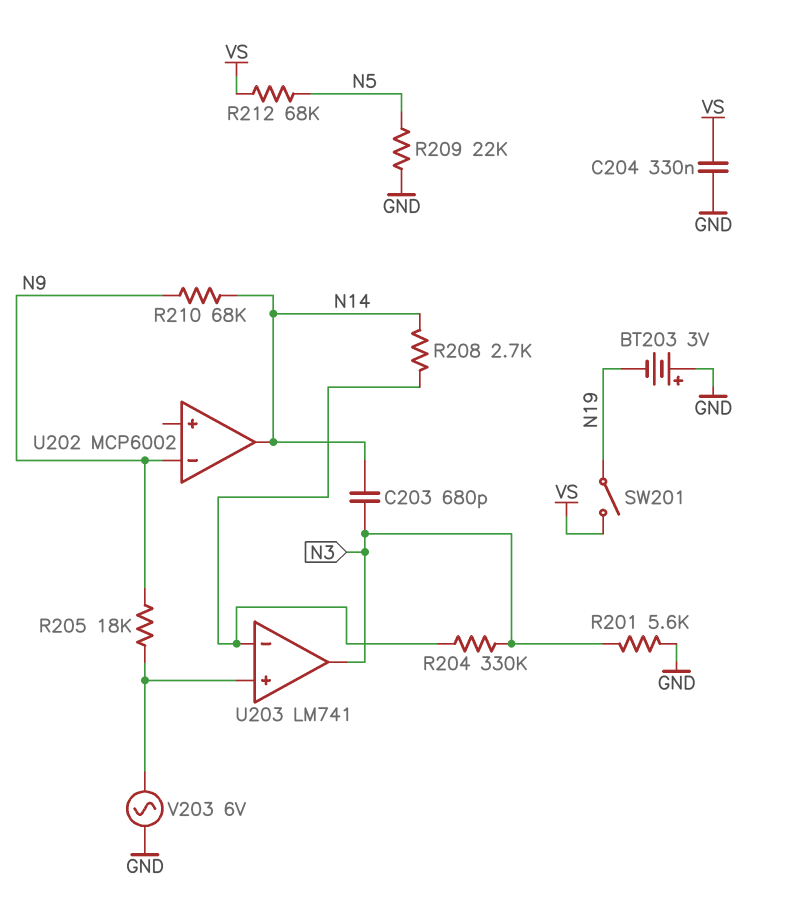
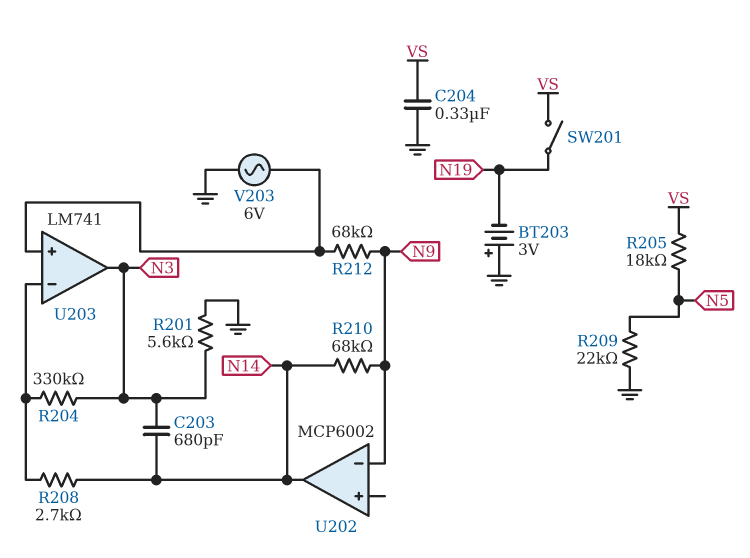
R205: 18k (N9, U203/in+) -> 18k (N5, VS)
R212: 68k (N5, VS) -> 68k (N9, U203/in+)

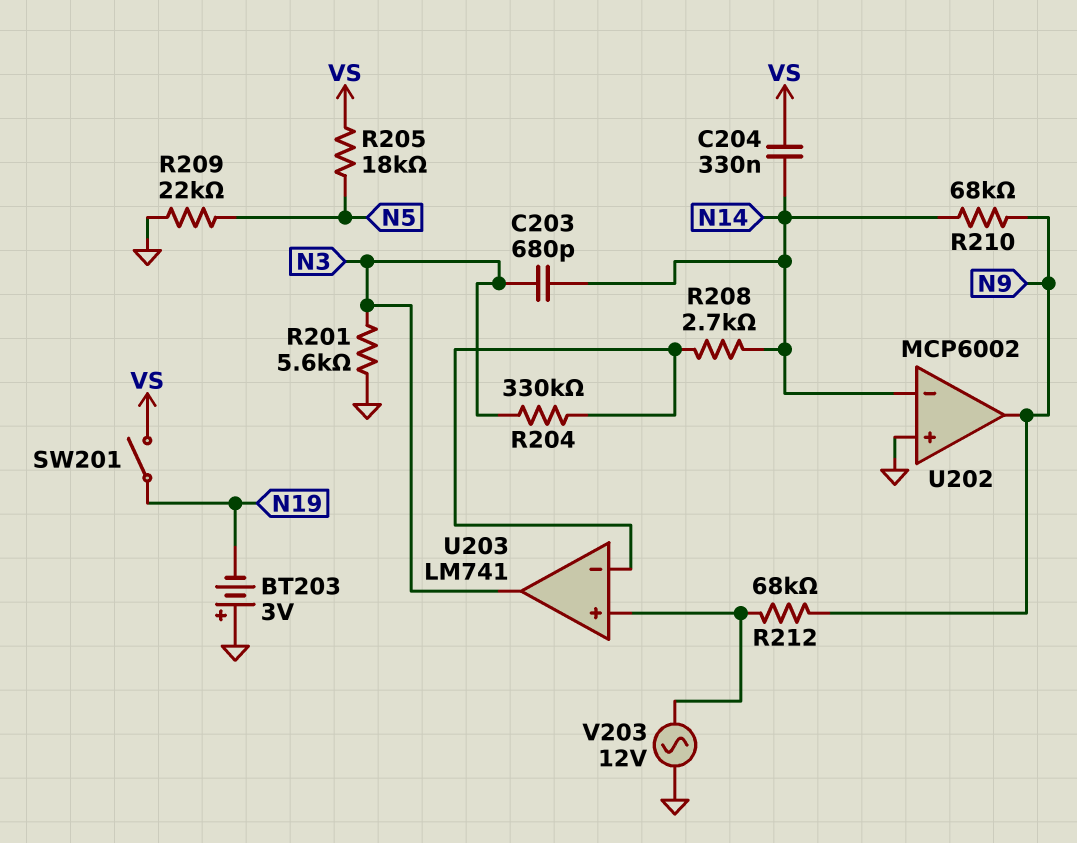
C204: 330nF (GND, VS) -> 330nF (N14, VS)
U202 pin in+: none -> GND
U202 pin in-: N9 -> N14
U202 pin out: N14 -> N9
V203: AC 6V (GND, U203/in+) -> AC 12V (GND, U203/in+)

